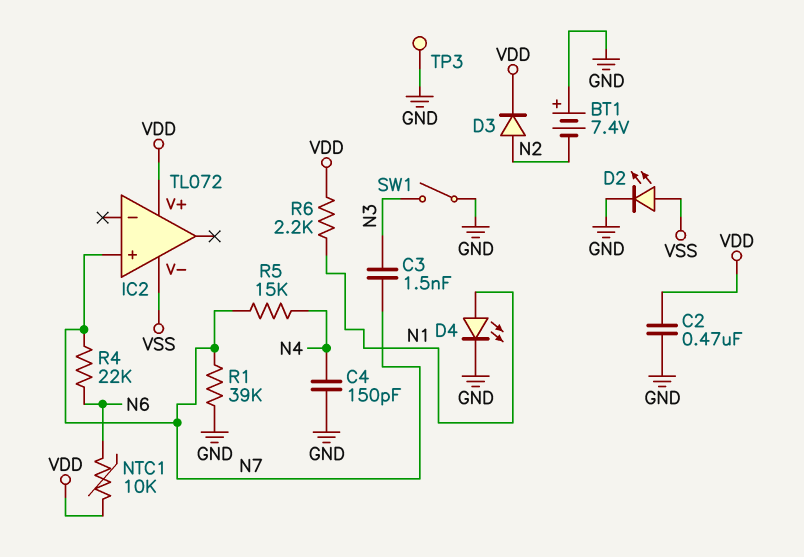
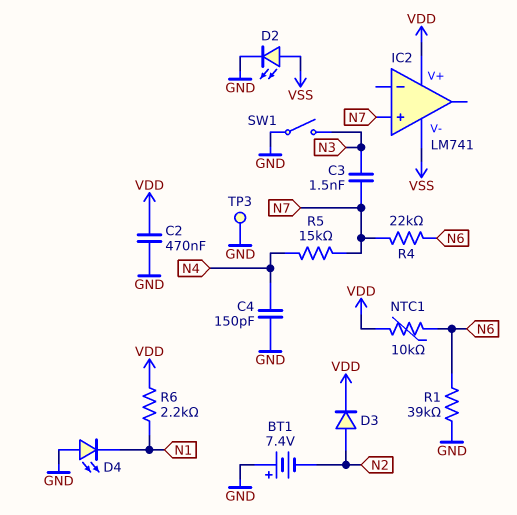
D4: LED (A N1, K GND) -> LED (A GND, K N1)
IC2: TL072 -> LM741
R1: 39k (GND, N7) -> 39k (GND, N6)

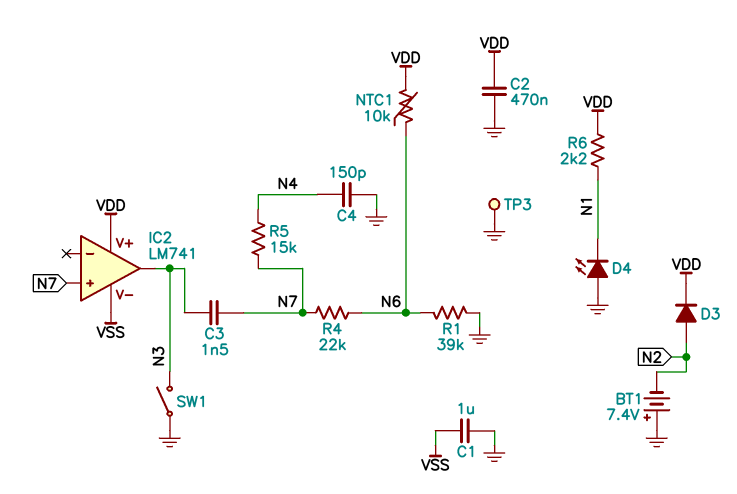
C1: none -> 1uF (GND, VSS)
D2: LED (A VSS, K GND) -> none
IC2 pin out: none -> N3

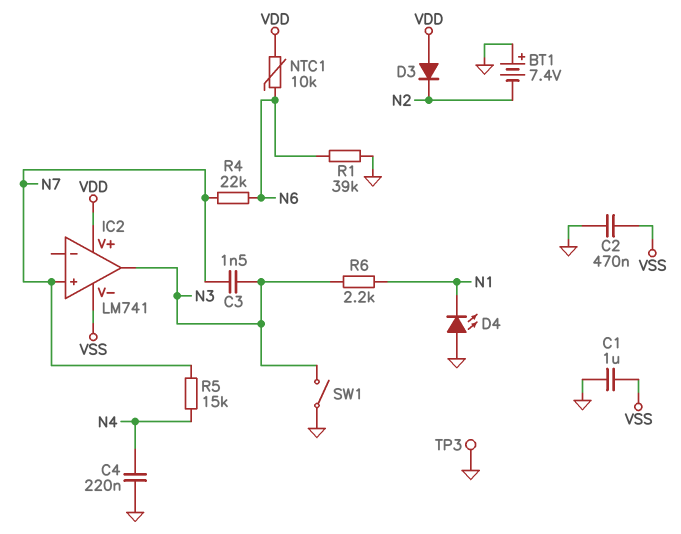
C2: 470nF (GND, VDD) -> 470nF (GND, VSS)
C4: 150pF (GND, N4) -> 220nF (GND, N4)
D3: diode (A N2, K VDD) -> diode (A VDD, K N2)
R6: 2.2k (N1, VDD) -> 2.2k (N1, N3)

